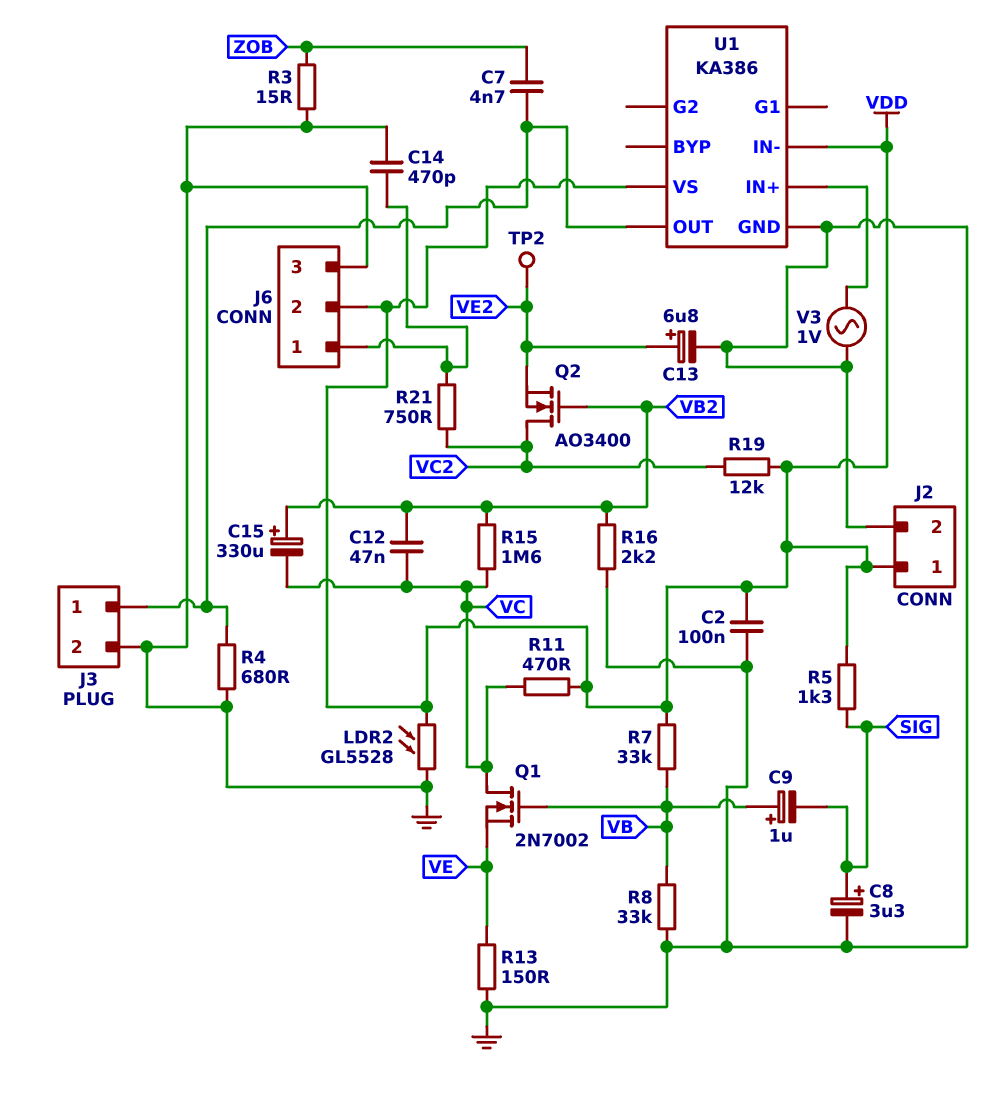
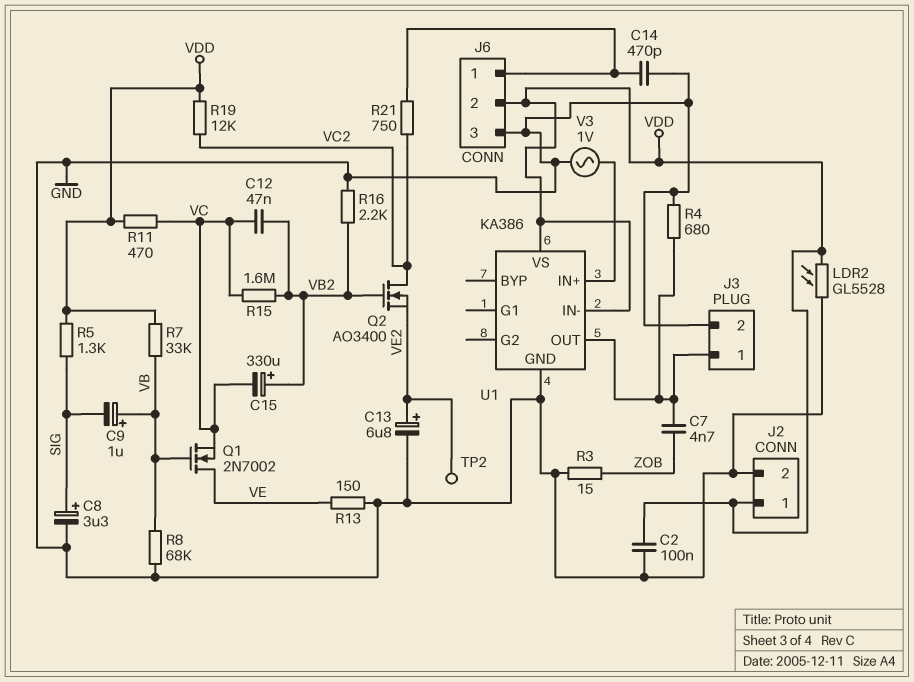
Q1: NMOS 2N7002 (G VB, D VC, S VE) -> NMOS 2N7002 (G VB, D VE, S VC)
R8: 33k (GND, VB) -> 68k (GND, VB)

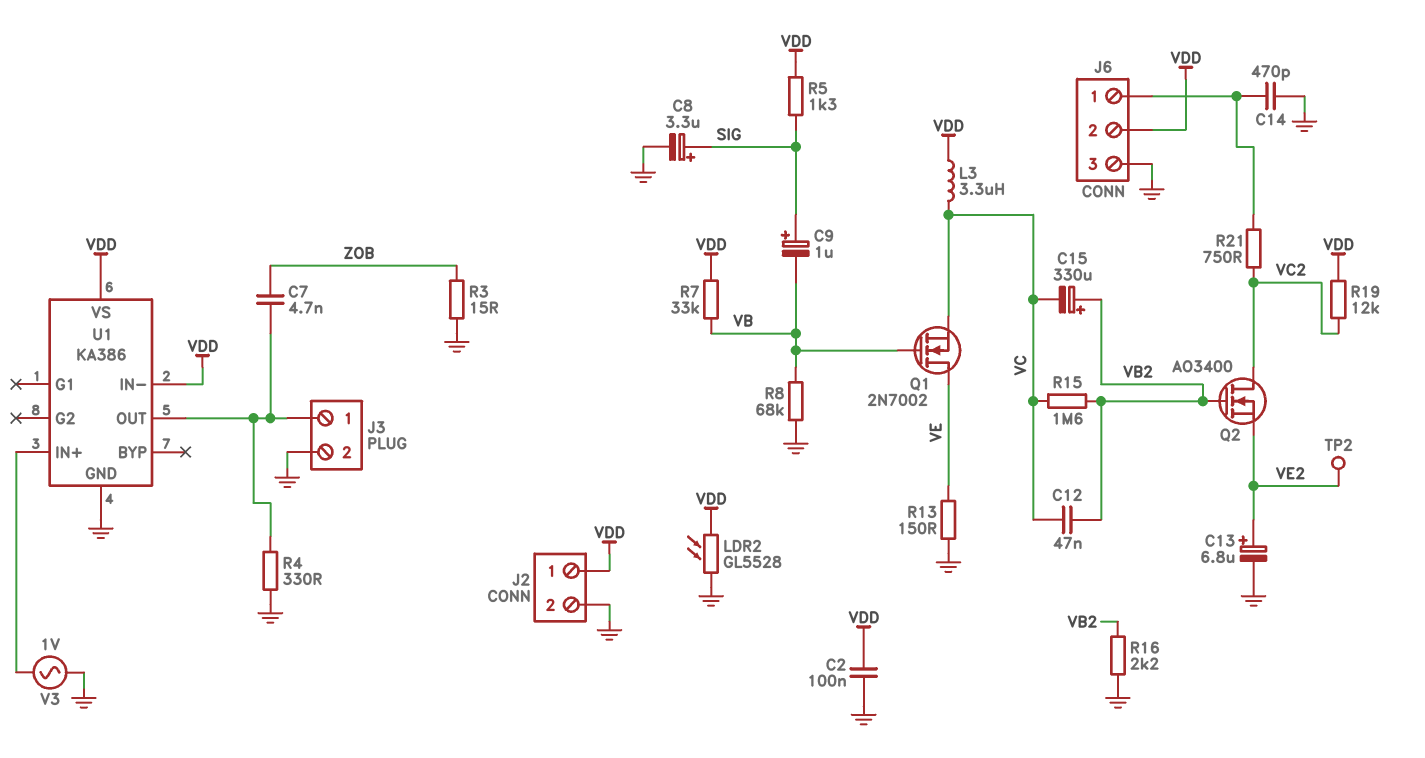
C9: 1uF (plus VB, minus SIG) -> 1uF (plus SIG, minus VB)
L3: none -> 3.3uH (VC, VDD)
R4: 680 (GND, J3/1) -> 330 (GND, J3/1)
R11: 470 (VC, VDD) -> none

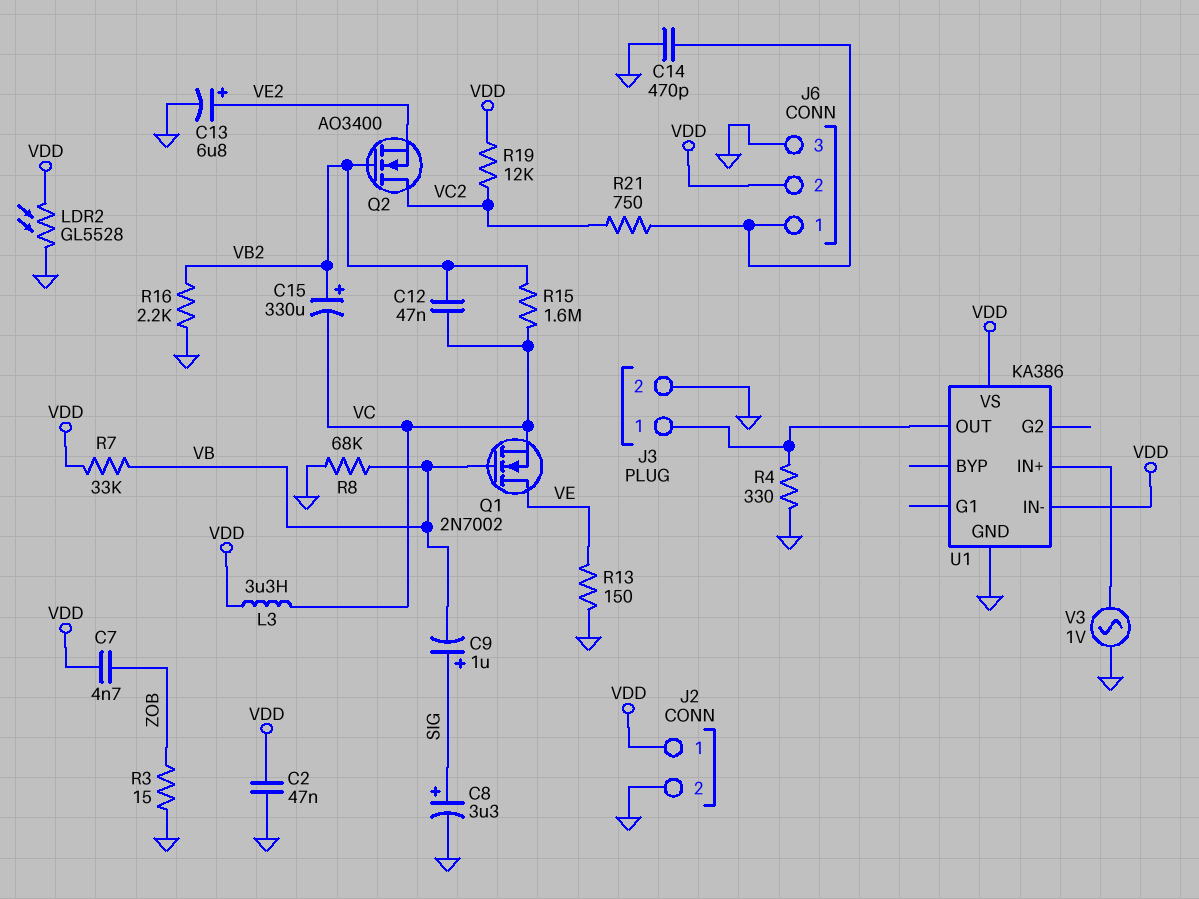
C2: 100nF (GND, VDD) -> 47nF (GND, VDD)
C7: 4.7nF (J3/1, ZOB) -> 4.7nF (VDD, ZOB)
R5: 1.3k (SIG, VDD) -> none
TP2: test point (VE2) -> none

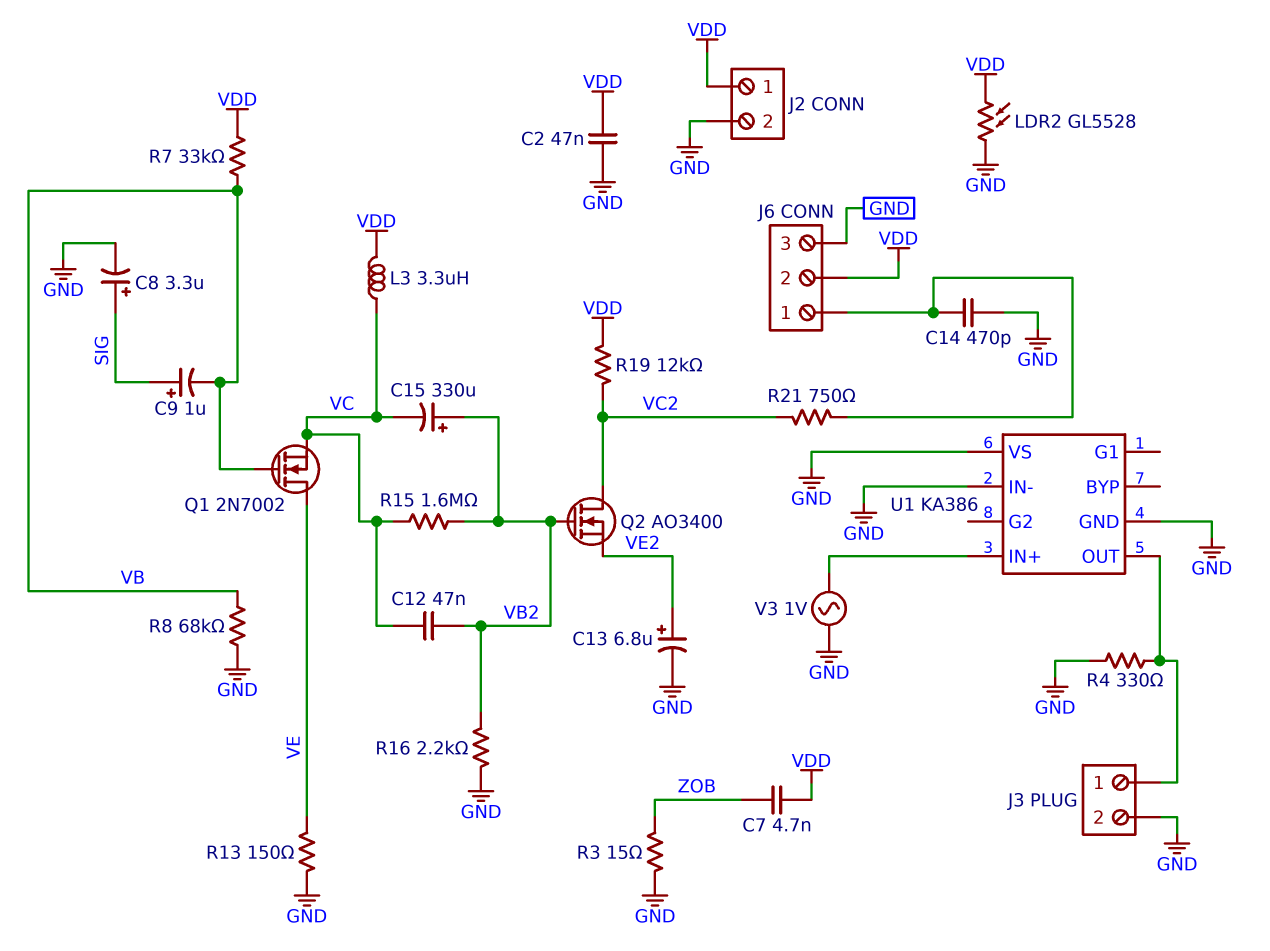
U1 pin IN-: VDD -> GND
U1 pin VS: VDD -> GND

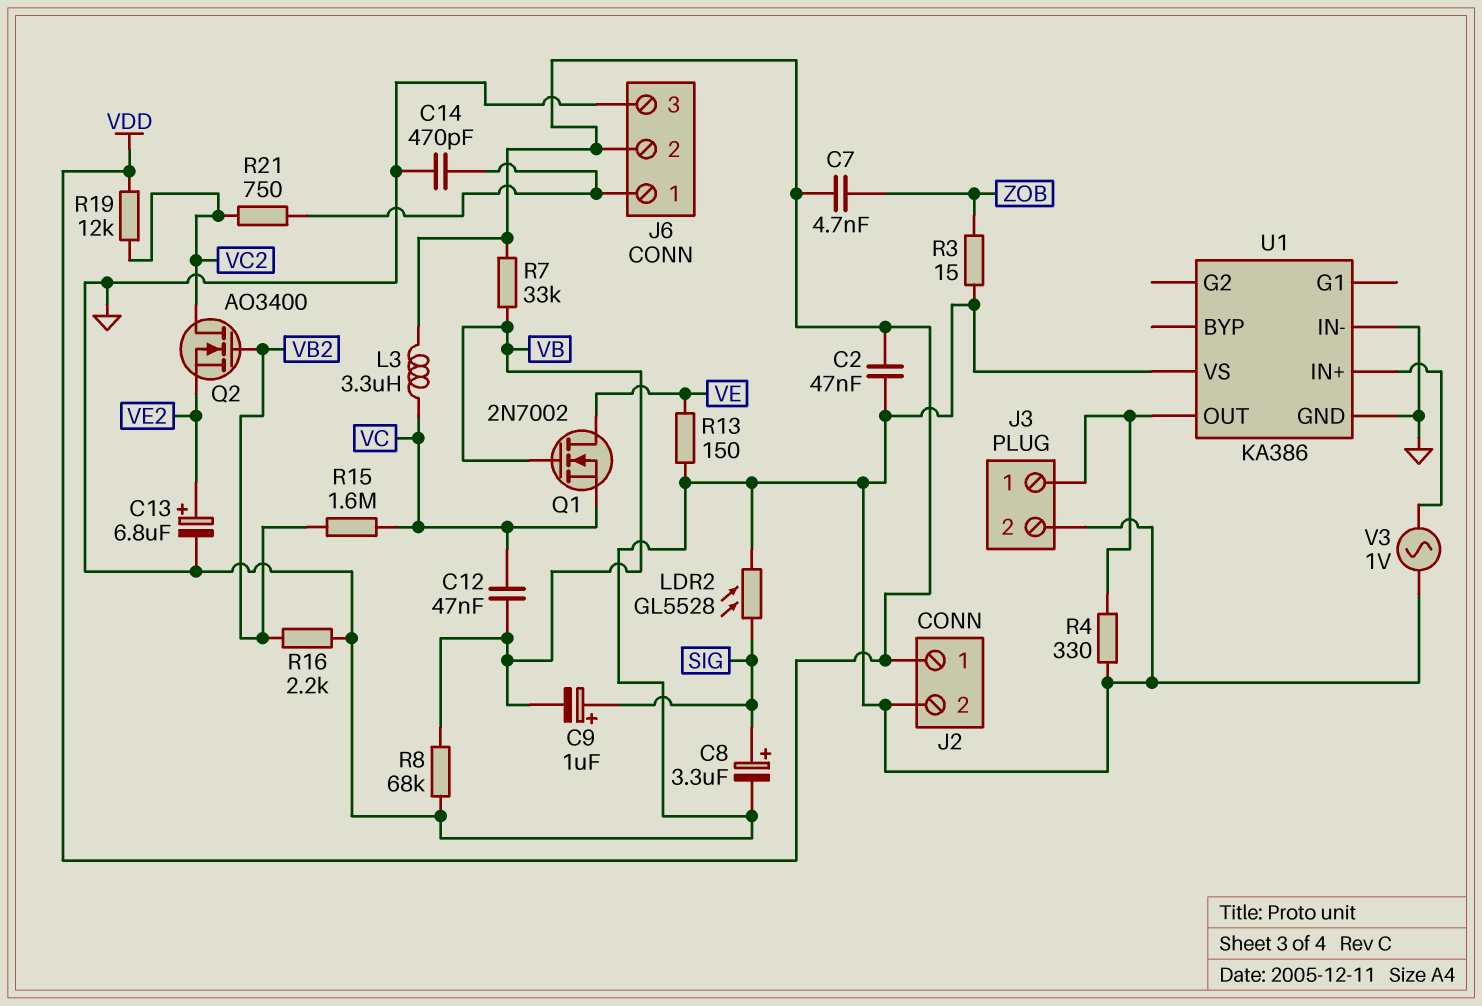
C12: 47nF (VB2, VC) -> 47nF (VB, VC)
C15: 330uF (plus VB2, minus VC) -> none
LDR2: GL5528 (GND, VDD) -> GL5528 (GND, SIG)

